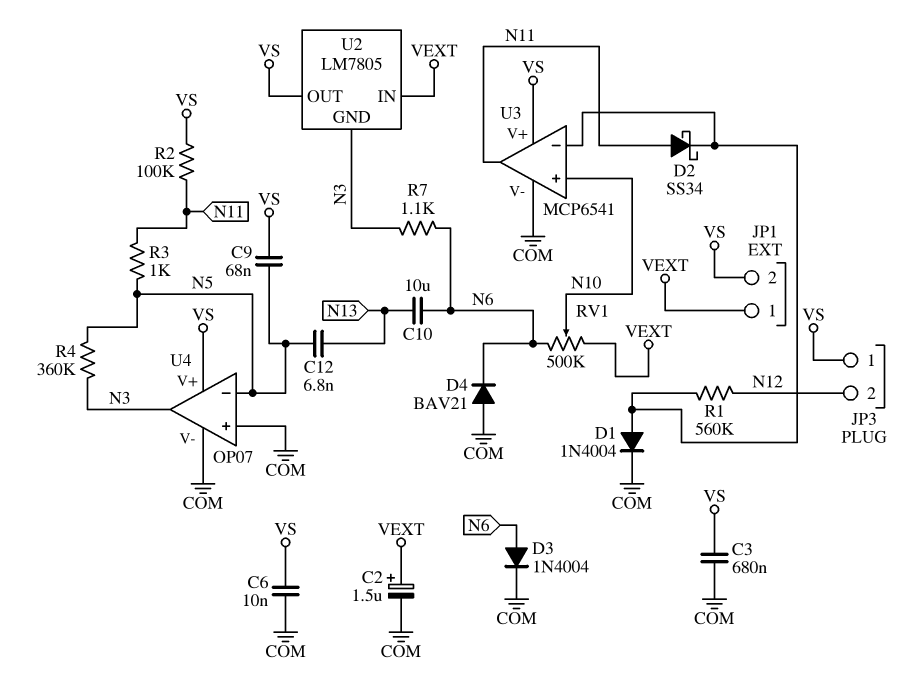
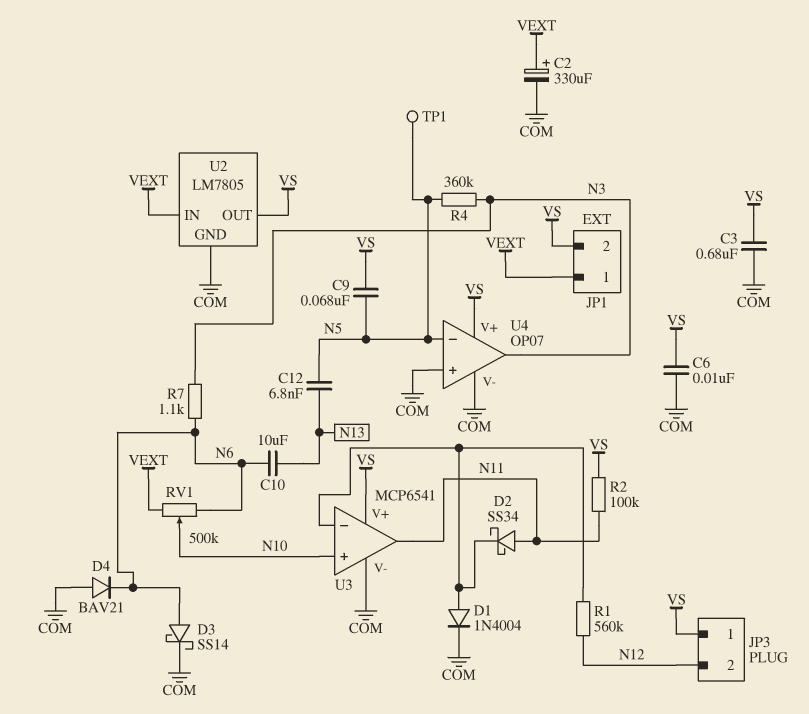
C2: 1.5uF (plus VEXT, minus COM) -> 330uF (plus VEXT, minus COM)
D3: diode 1N4004 (A N6, K COM) -> schottky SS14 (A N6, K COM)
R3: 1k (N5, N11) -> none
TP1: none -> test point (N5)
U2 pin GND: N3 -> COM

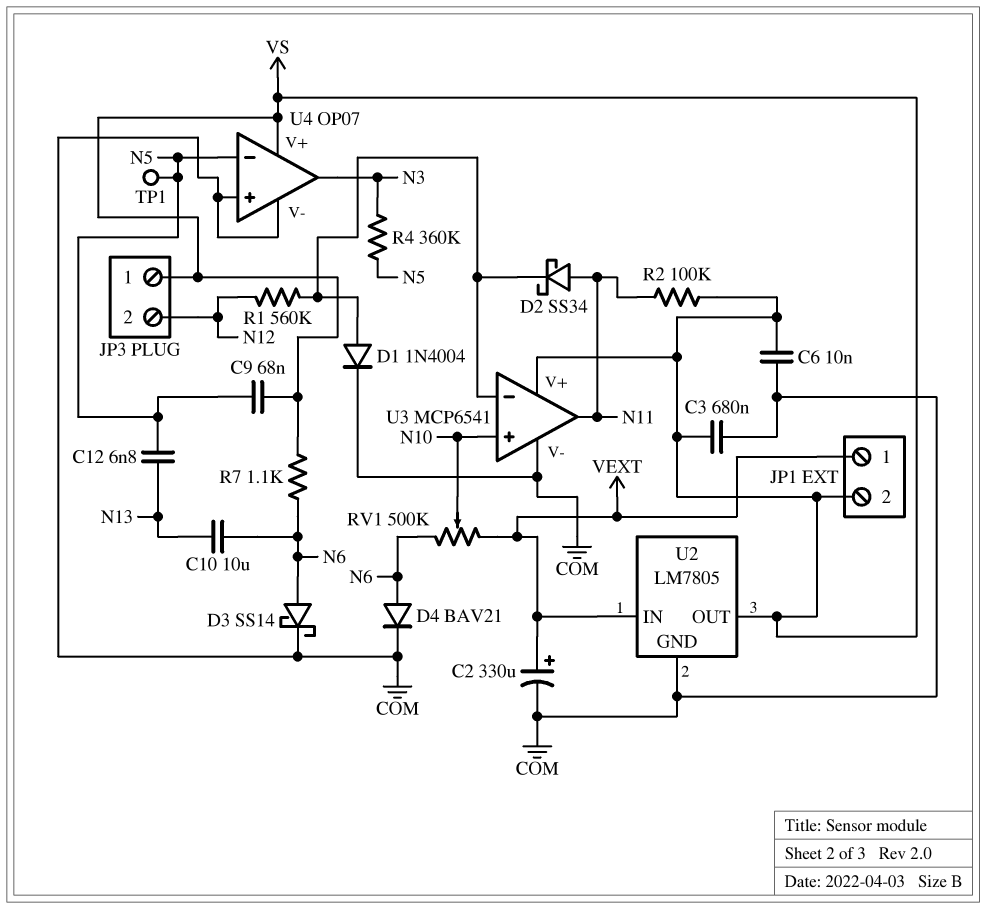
D4: diode BAV21 (A COM, K N6) -> diode BAV21 (A N6, K COM)
R7: 1.1k (N3, N6) -> 1.1k (N6, VS)

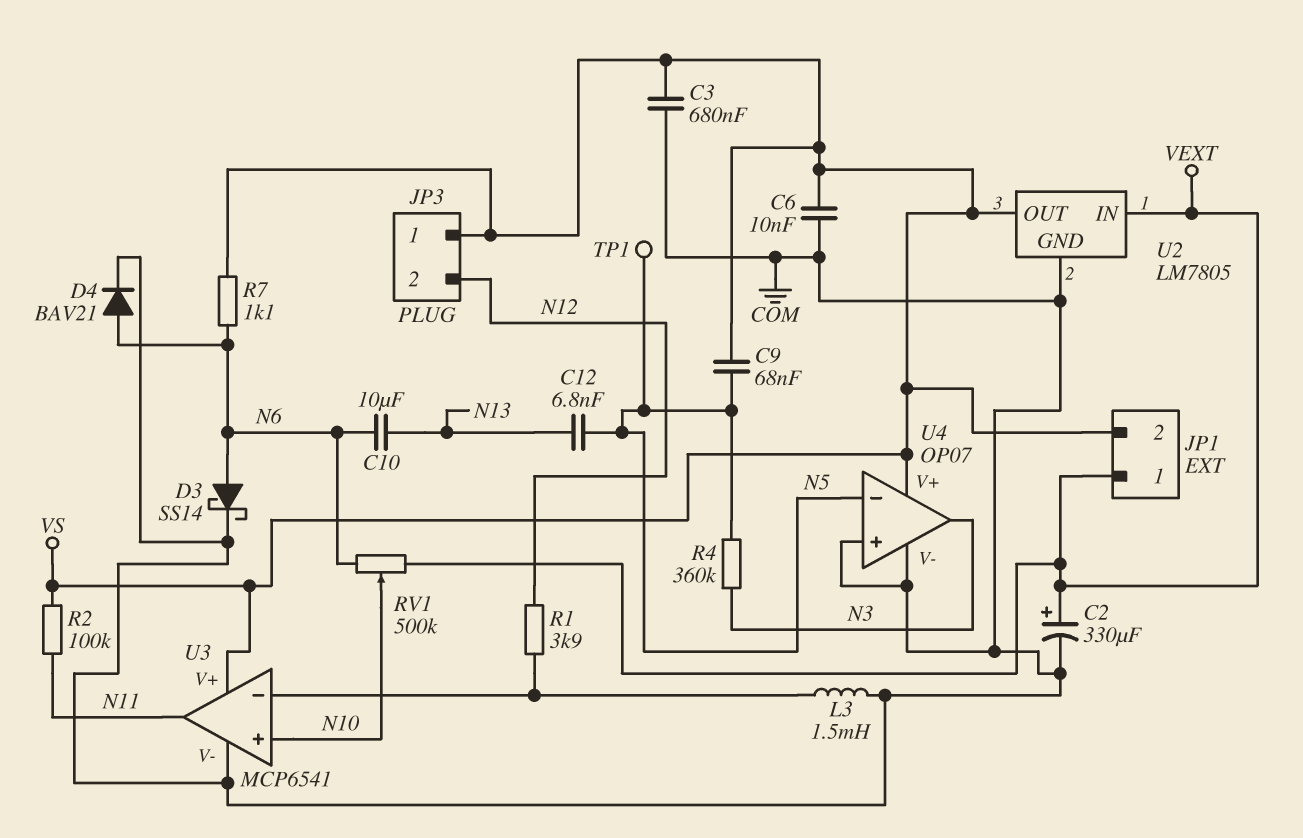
D1: diode 1N4004 (A U3/in-, K COM) -> none
D2: schottky SS34 (A N11, K U3/in-) -> none
L3: none -> 1.5mH (COM, U3/in-)
R1: 560k (N12, U3/in-) -> 3.9k (N12, U3/in-)

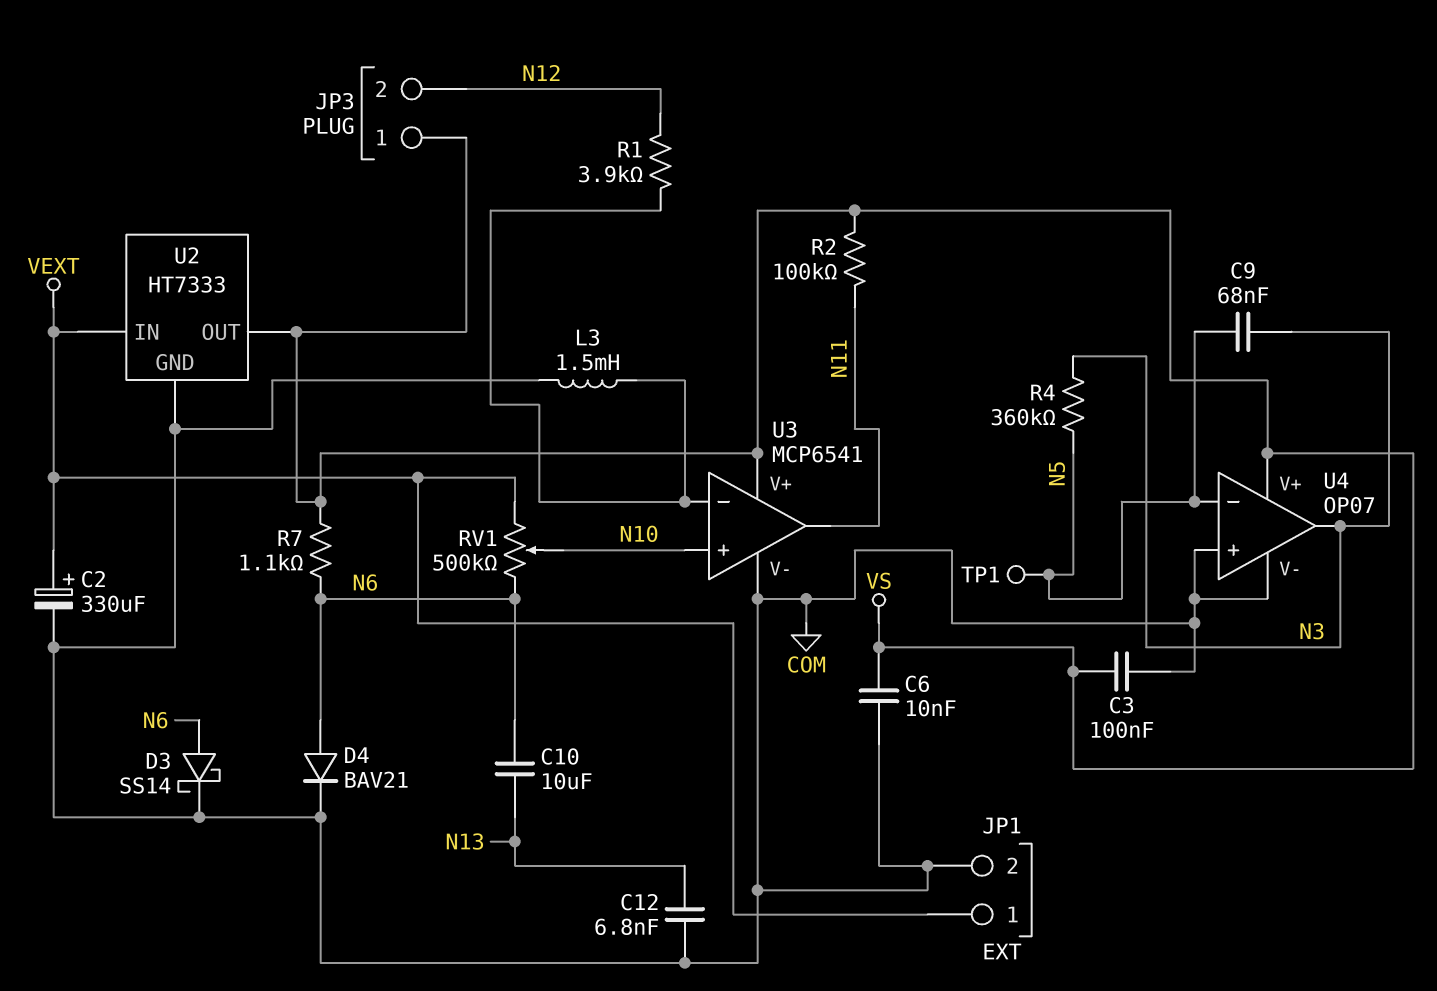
C3: 680nF (COM, VS) -> 100nF (COM, VS)
C9: 68nF (N5, VS) -> 68nF (N3, N5)
C12: 6.8nF (N5, N13) -> 6.8nF (COM, N13)
JP1 pin 2: VS -> COM
U2: LM7805 -> HT7333

